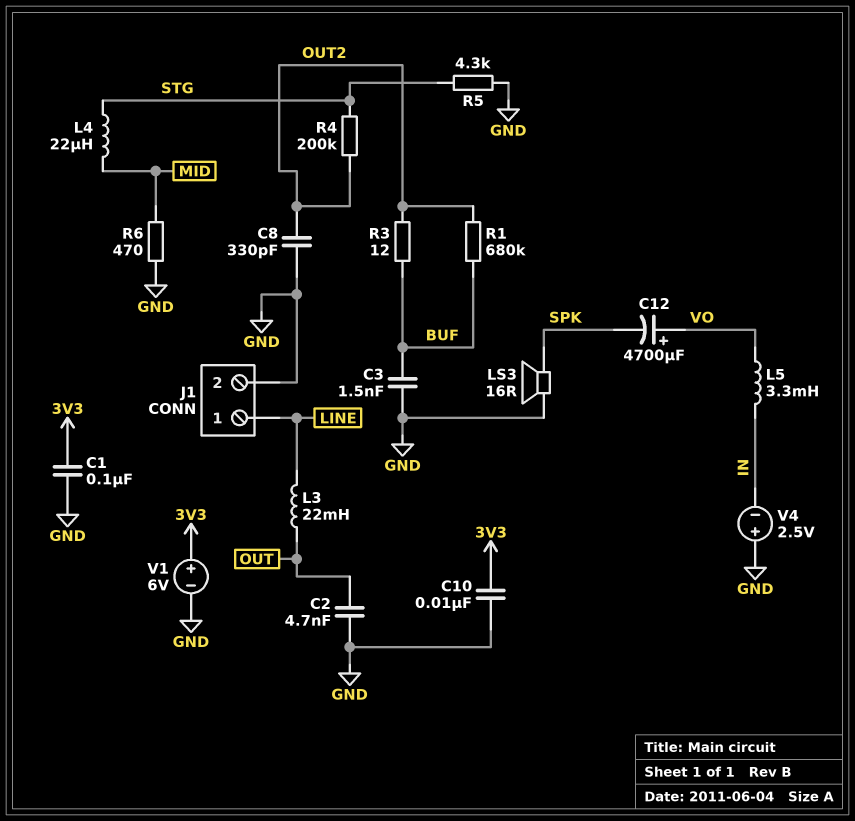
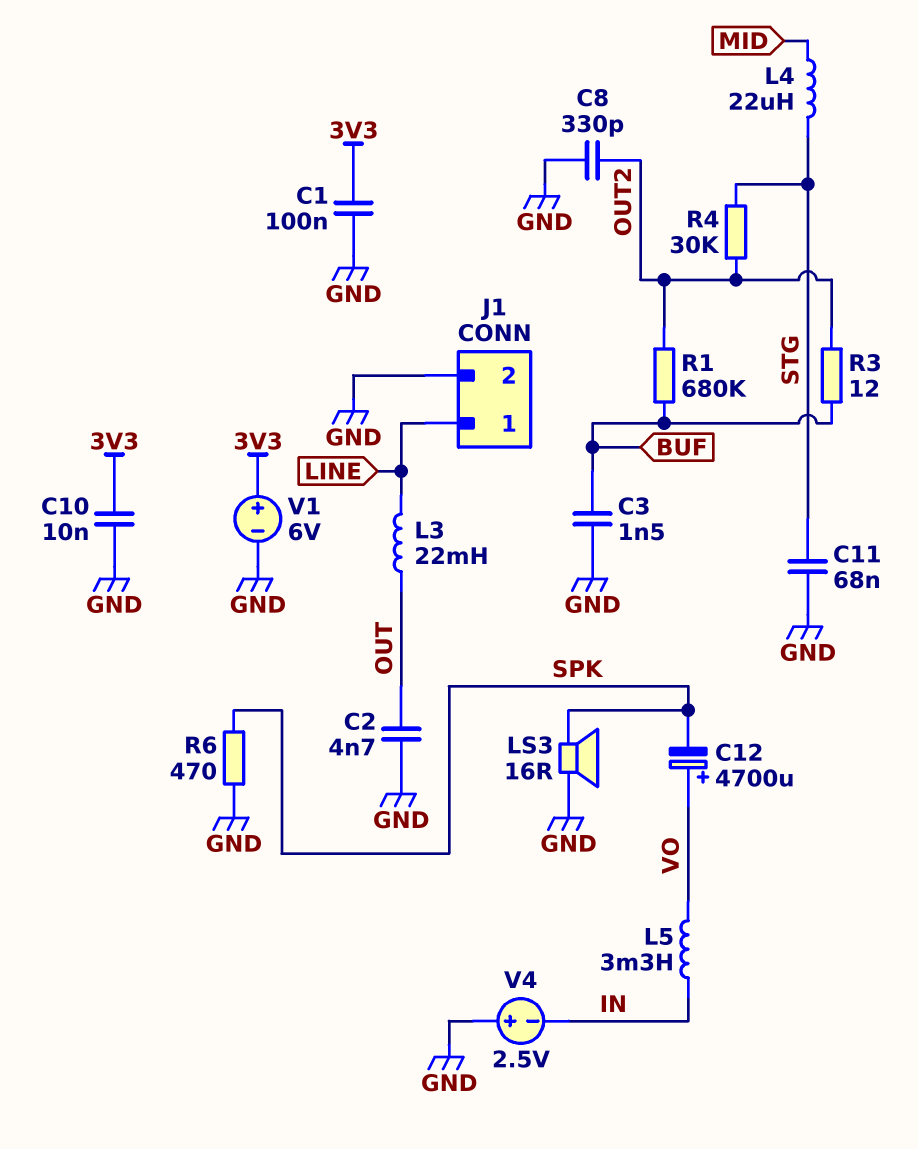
C11: none -> 68nF (GND, STG)
R4: 200k (OUT2, STG) -> 30k (OUT2, STG)
R5: 4.3k (GND, STG) -> none
R6: 470 (GND, MID) -> 470 (GND, SPK)

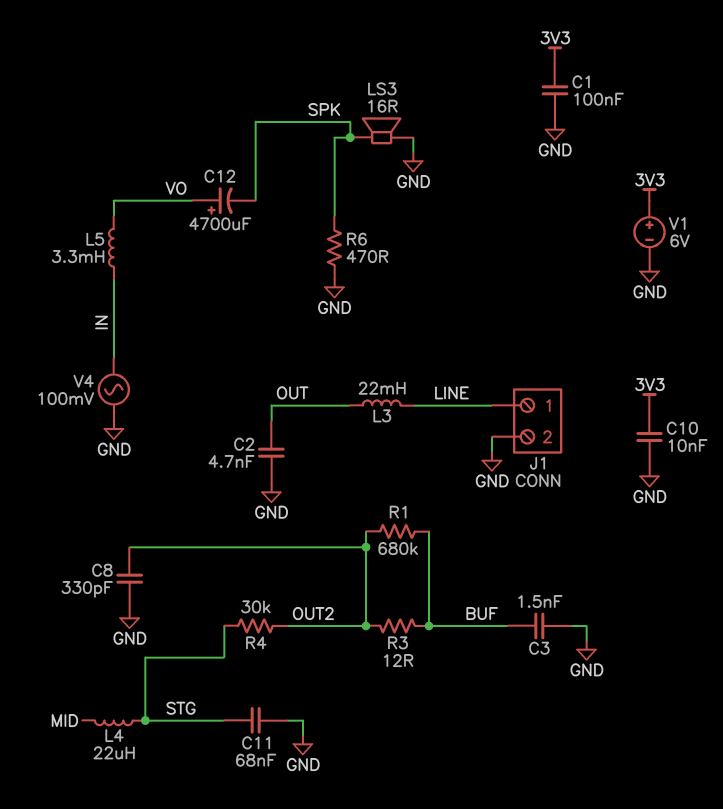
V4: 2.5V (plus GND, minus IN) -> AC 100mV (GND, IN)

